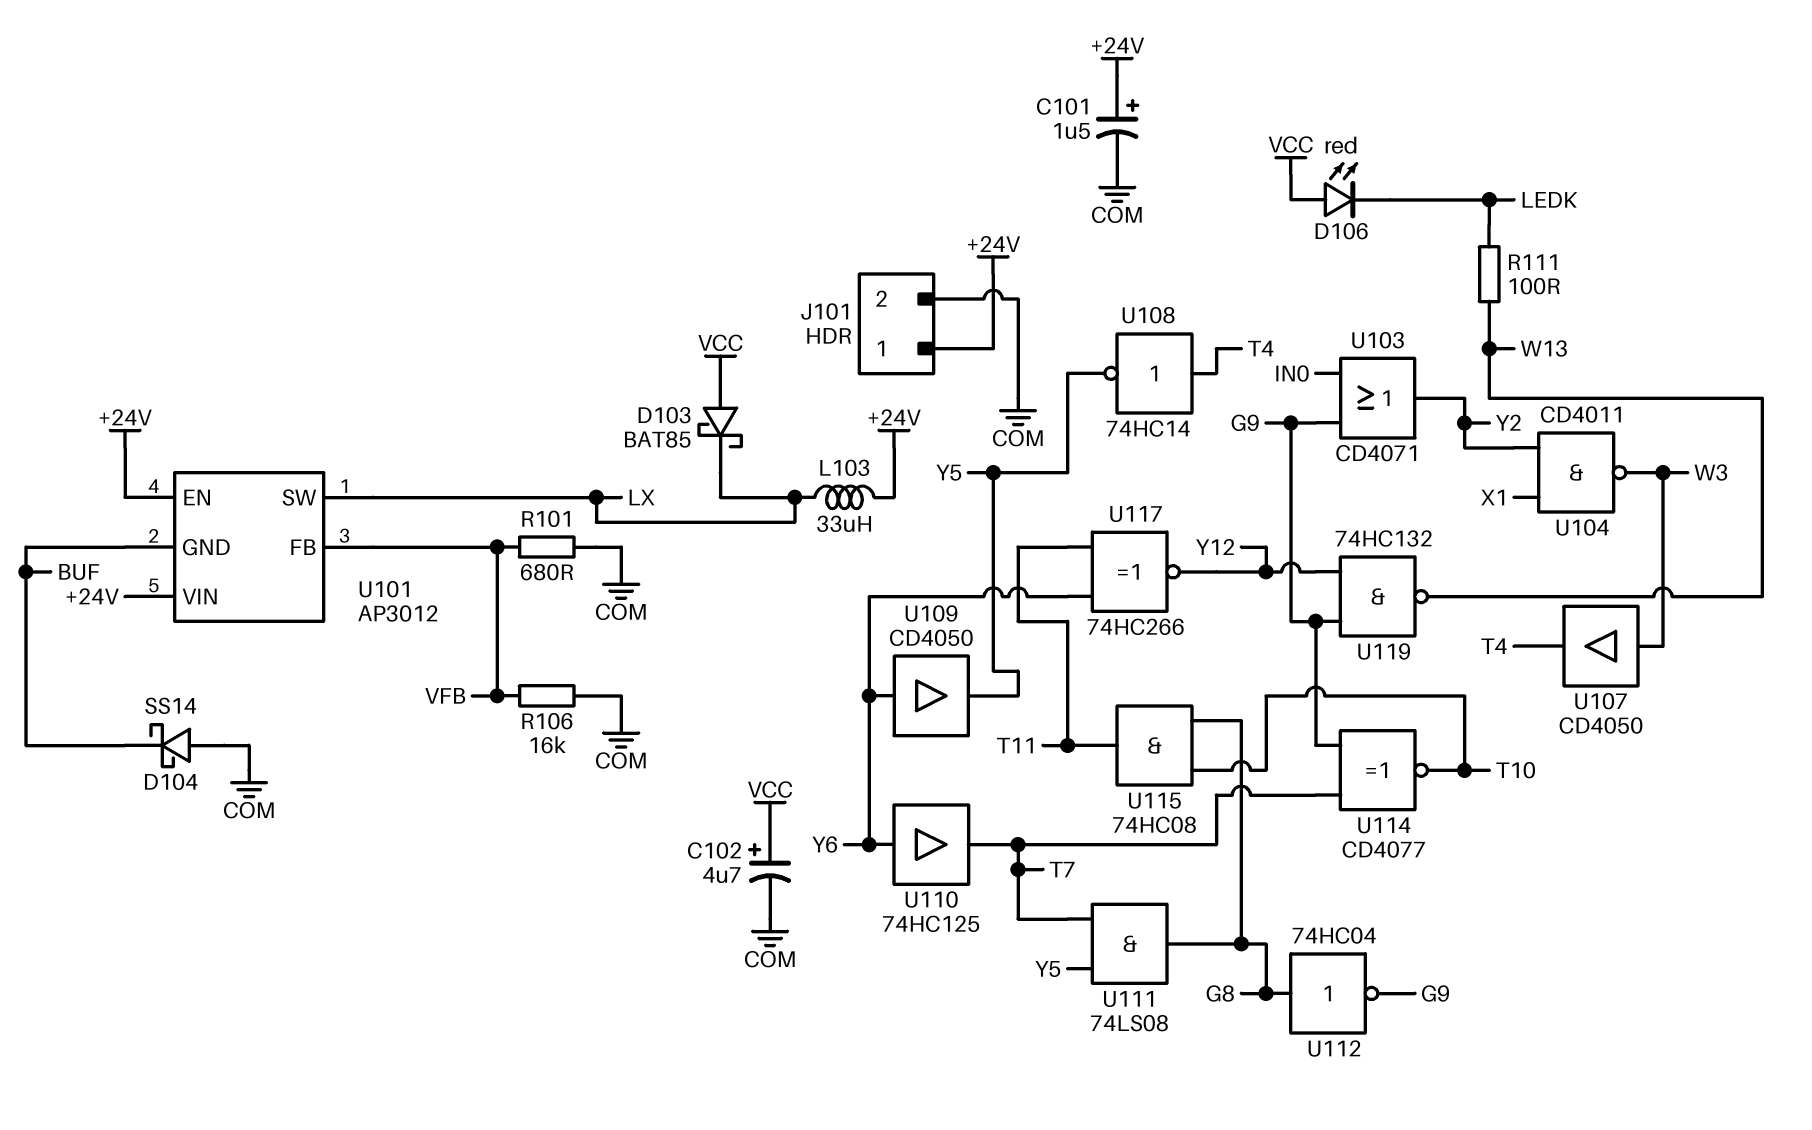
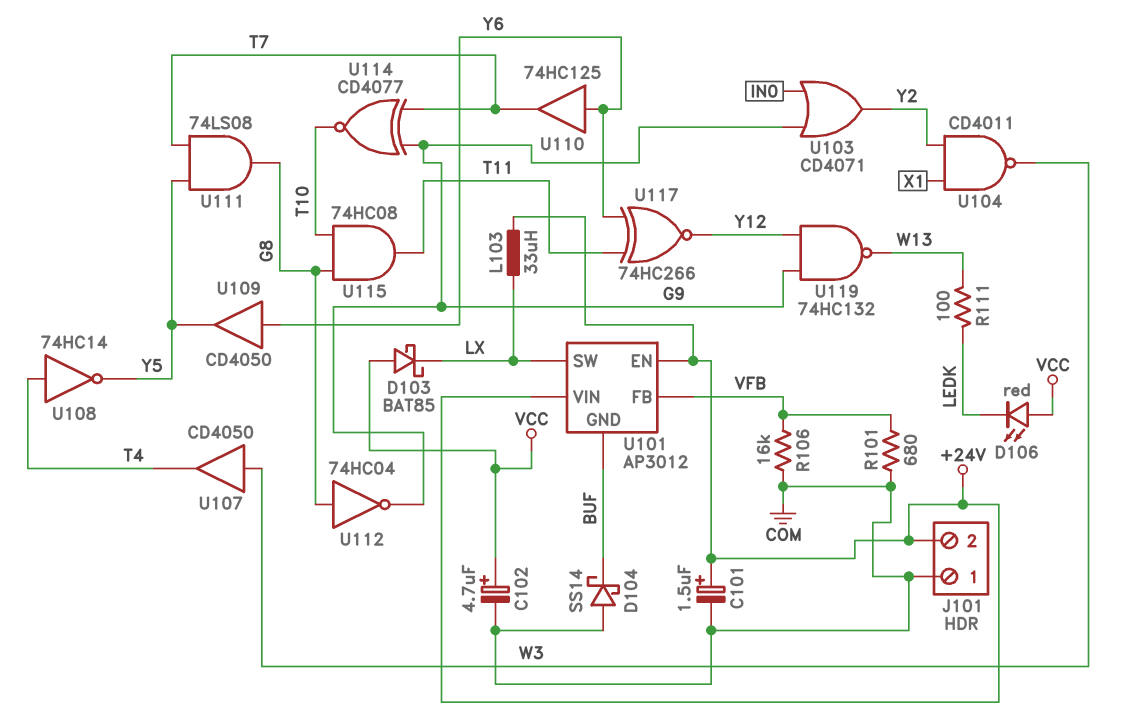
J101 pin 1: +24V -> COM
J101 pin 2: COM -> +24V

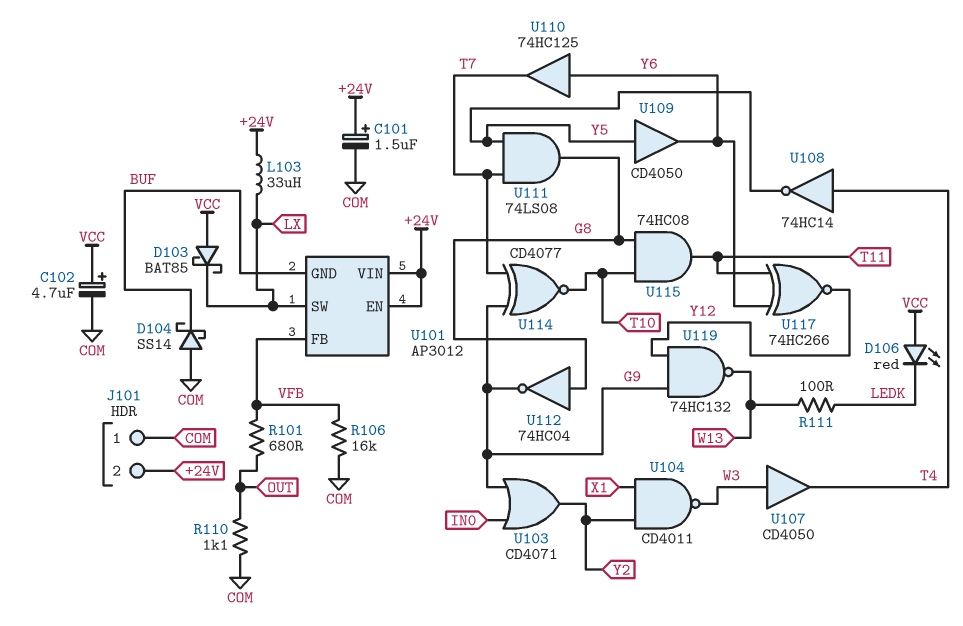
R101: 680 (COM, VFB) -> 680 (OUT, VFB)
R110: none -> 1.1k (COM, OUT)
U109: buffer CD4050 (in Y6, out Y5) -> buffer CD4050 (in Y5, out Y6)

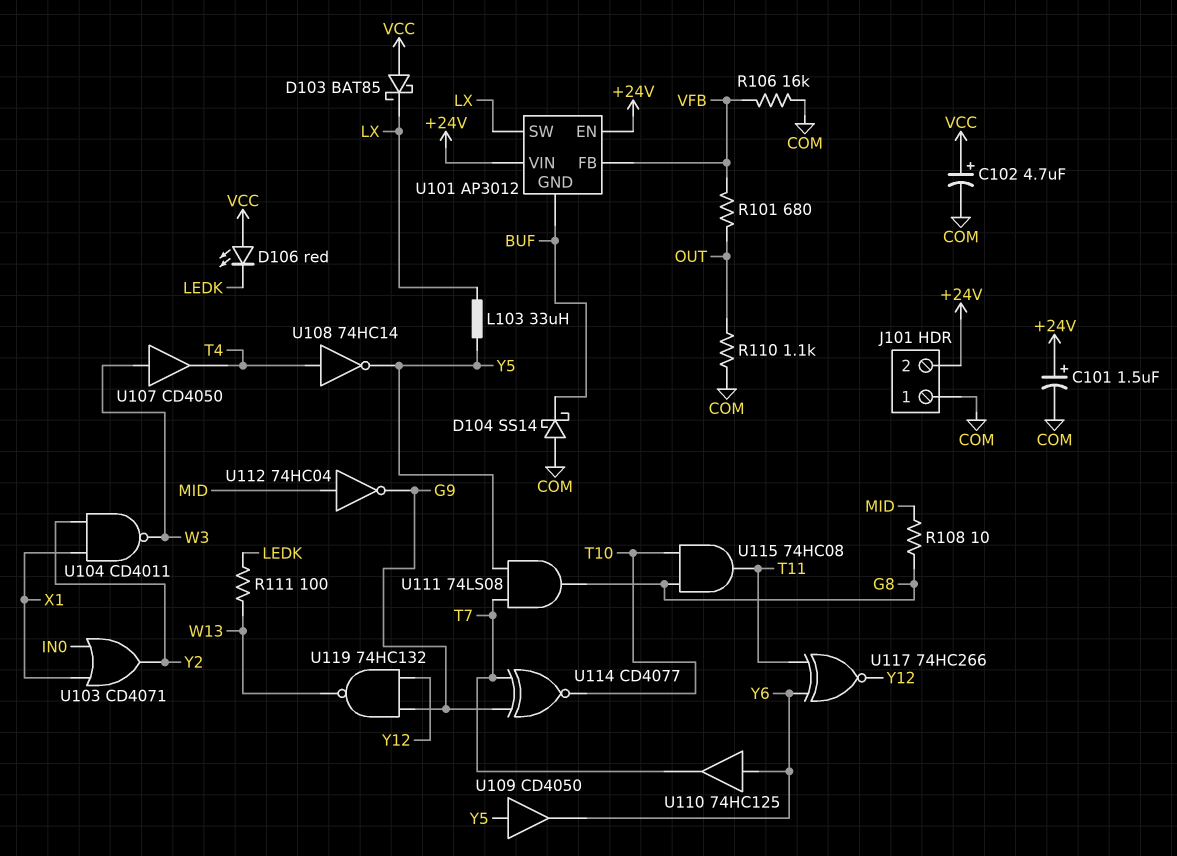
L103: 33uH (+24V, LX) -> 33uH (LX, Y5)
R108: none -> 10 (G8, MID)
U103: OR CD4071 (in G9, in IN0, out Y2) -> OR CD4071 (in IN0, in X1, out Y2)
U112: NOT 74HC04 (in G8, out G9) -> NOT 74HC04 (in MID, out G9)

